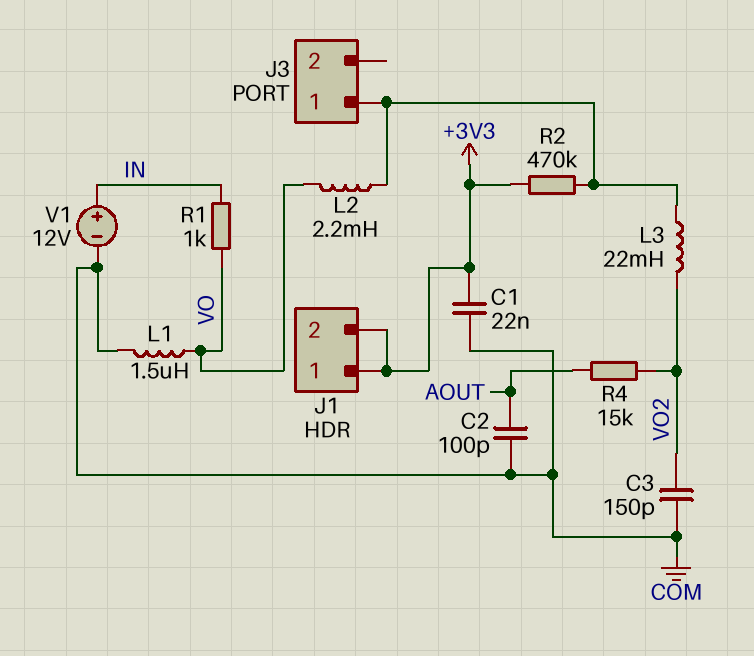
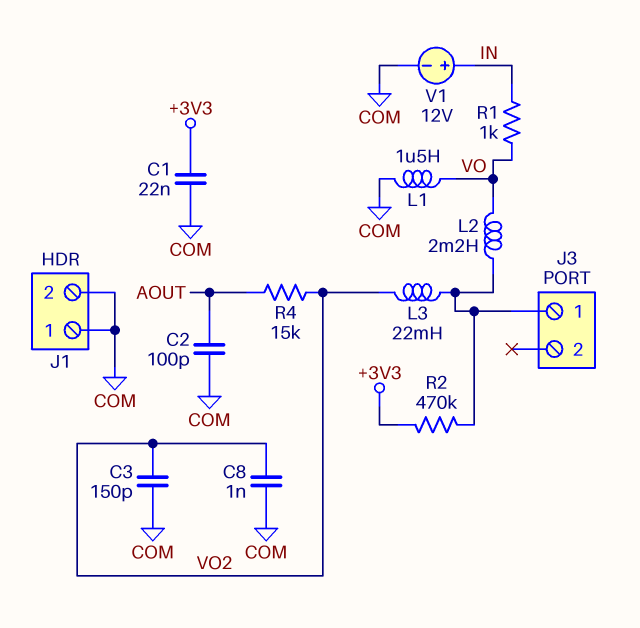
C8: none -> 1nF (COM, VO2)
J1 pin 1: +3V3 -> COM
J1 pin 2: +3V3 -> COM

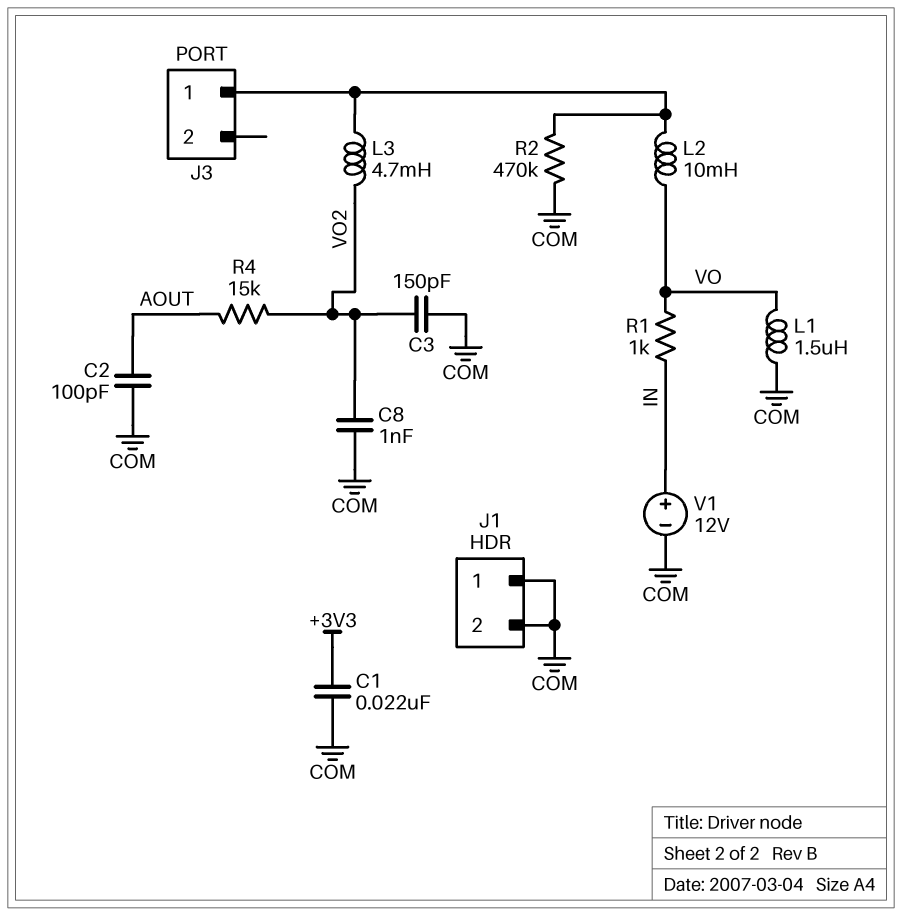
L2: 2.2mH (J3/1, VO) -> 10mH (J3/1, VO)
L3: 22mH (J3/1, VO2) -> 4.7mH (J3/1, VO2)
R2: 470k (+3V3, J3/1) -> 470k (COM, J3/1)

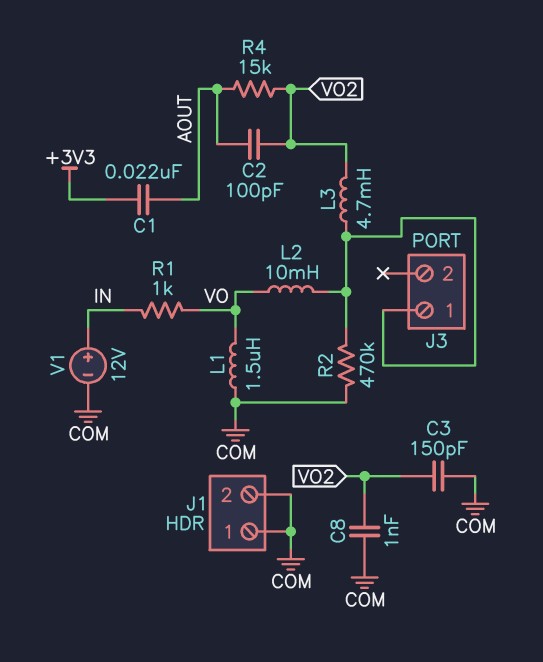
C1: 22nF (+3V3, COM) -> 22nF (+3V3, AOUT)
C2: 100pF (AOUT, COM) -> 100pF (AOUT, VO2)

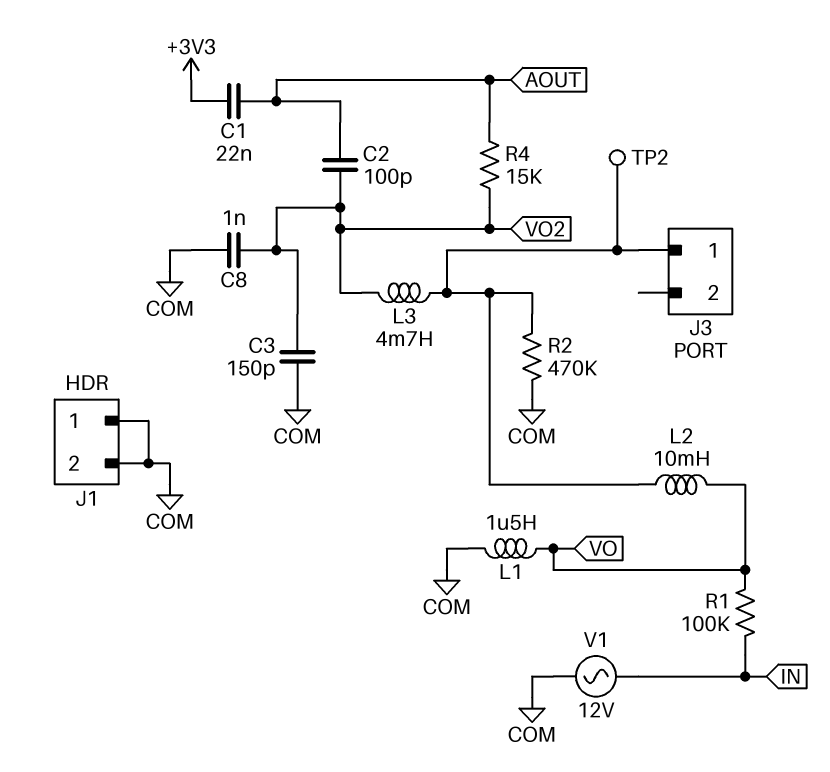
R1: 1k (IN, VO) -> 100k (IN, VO)
TP2: none -> test point (J3/1)
V1: 12V (plus IN, minus COM) -> AC 12V (COM, IN)

